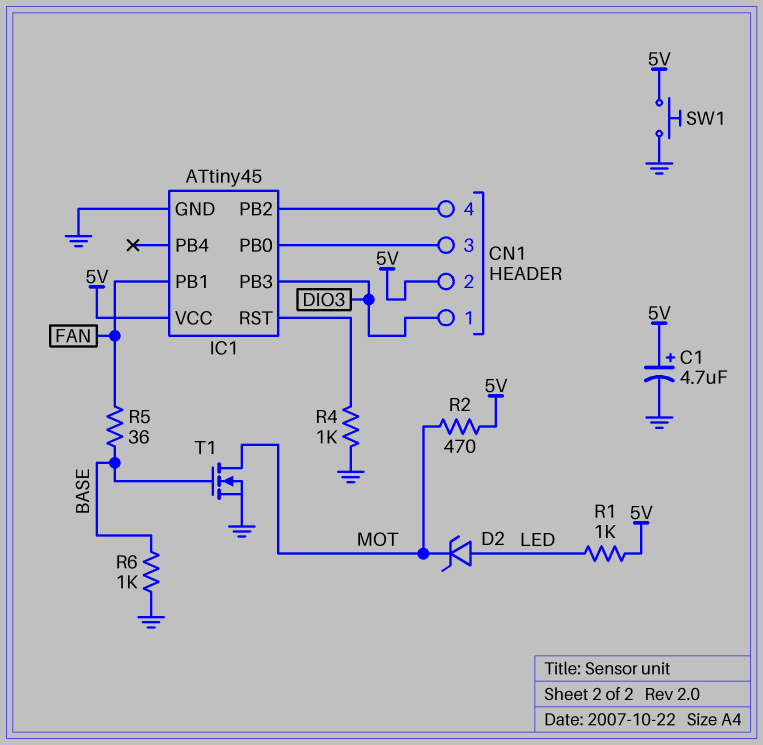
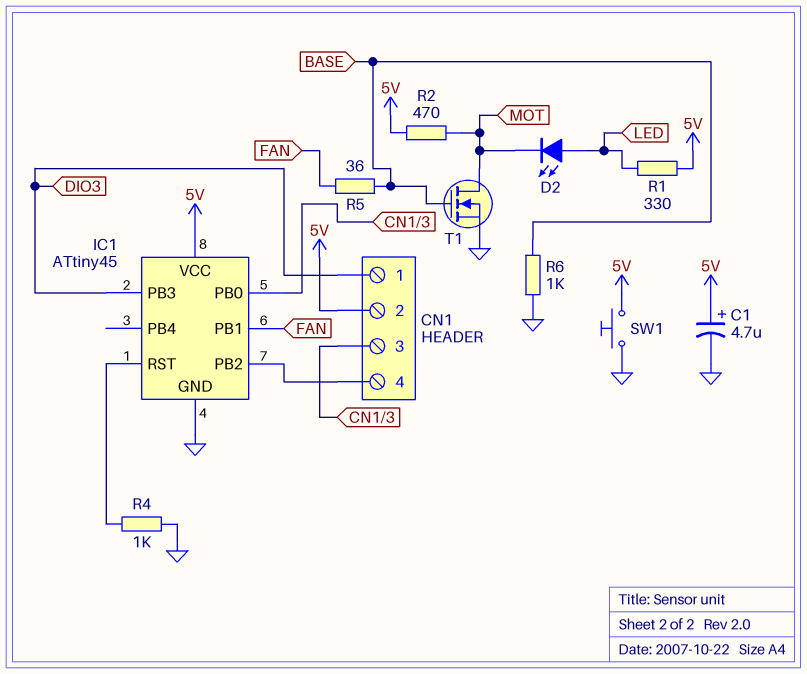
D2: zener (A LED, K MOT) -> LED (A LED, K MOT)
R1: 1k (5V, LED) -> 330 (5V, LED)

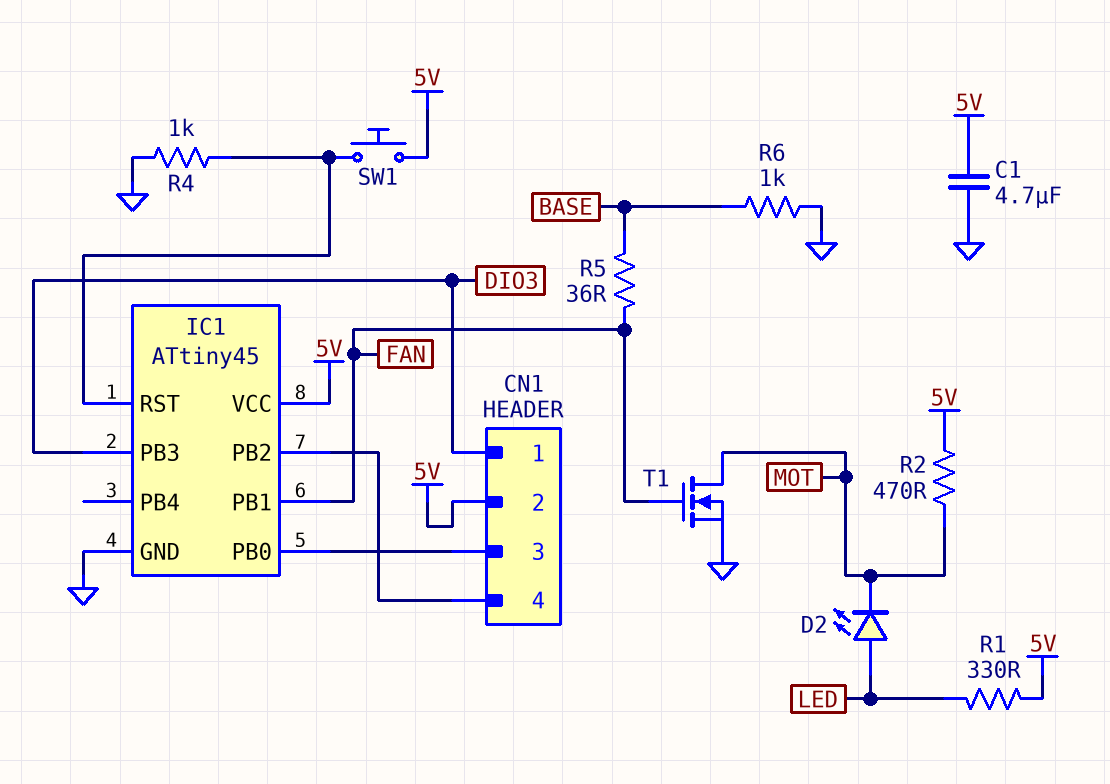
C1: 4.7uF (plus 5V, minus GND) -> 4.7uF (5V, GND)
SW1: button (5V, GND) -> button (5V, IC1/RST)
T1: NMOS (G BASE, D MOT, S GND) -> NMOS (G FAN, D MOT, S GND)

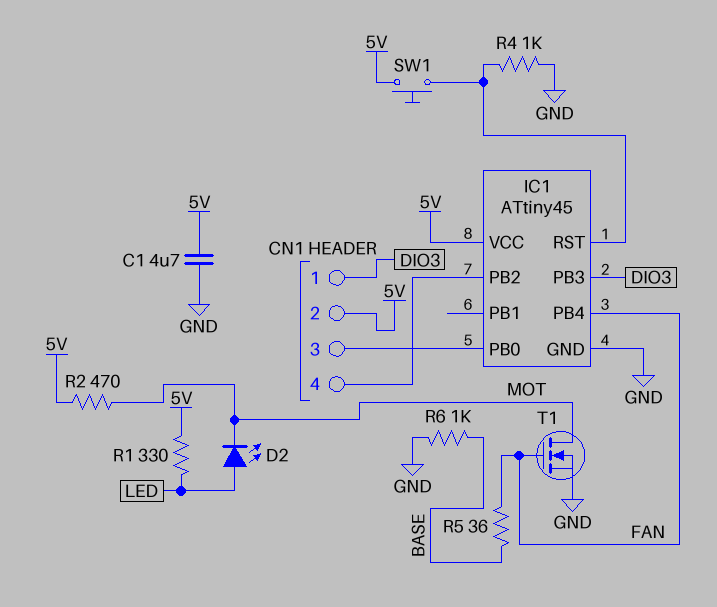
IC1 pin PB1: FAN -> none
IC1 pin PB4: none -> FAN

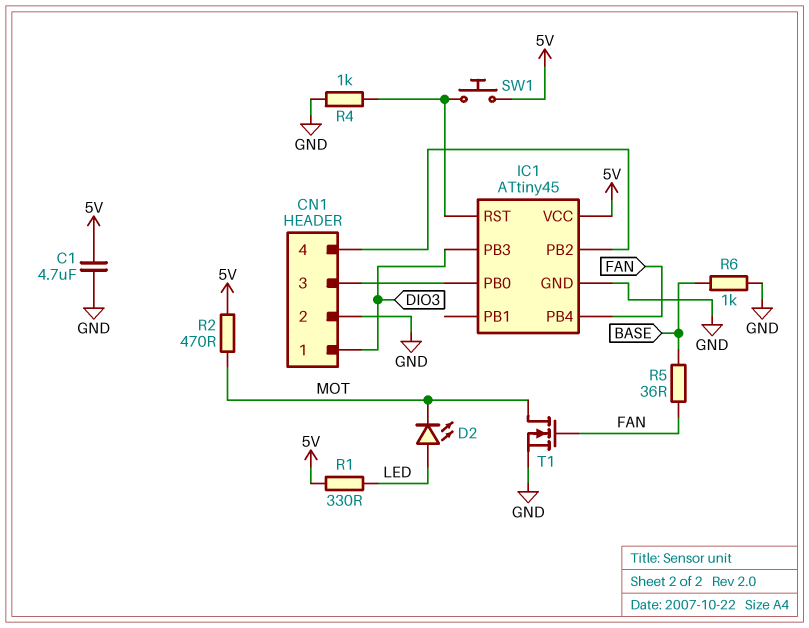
CN1 pin 2: 5V -> GND

